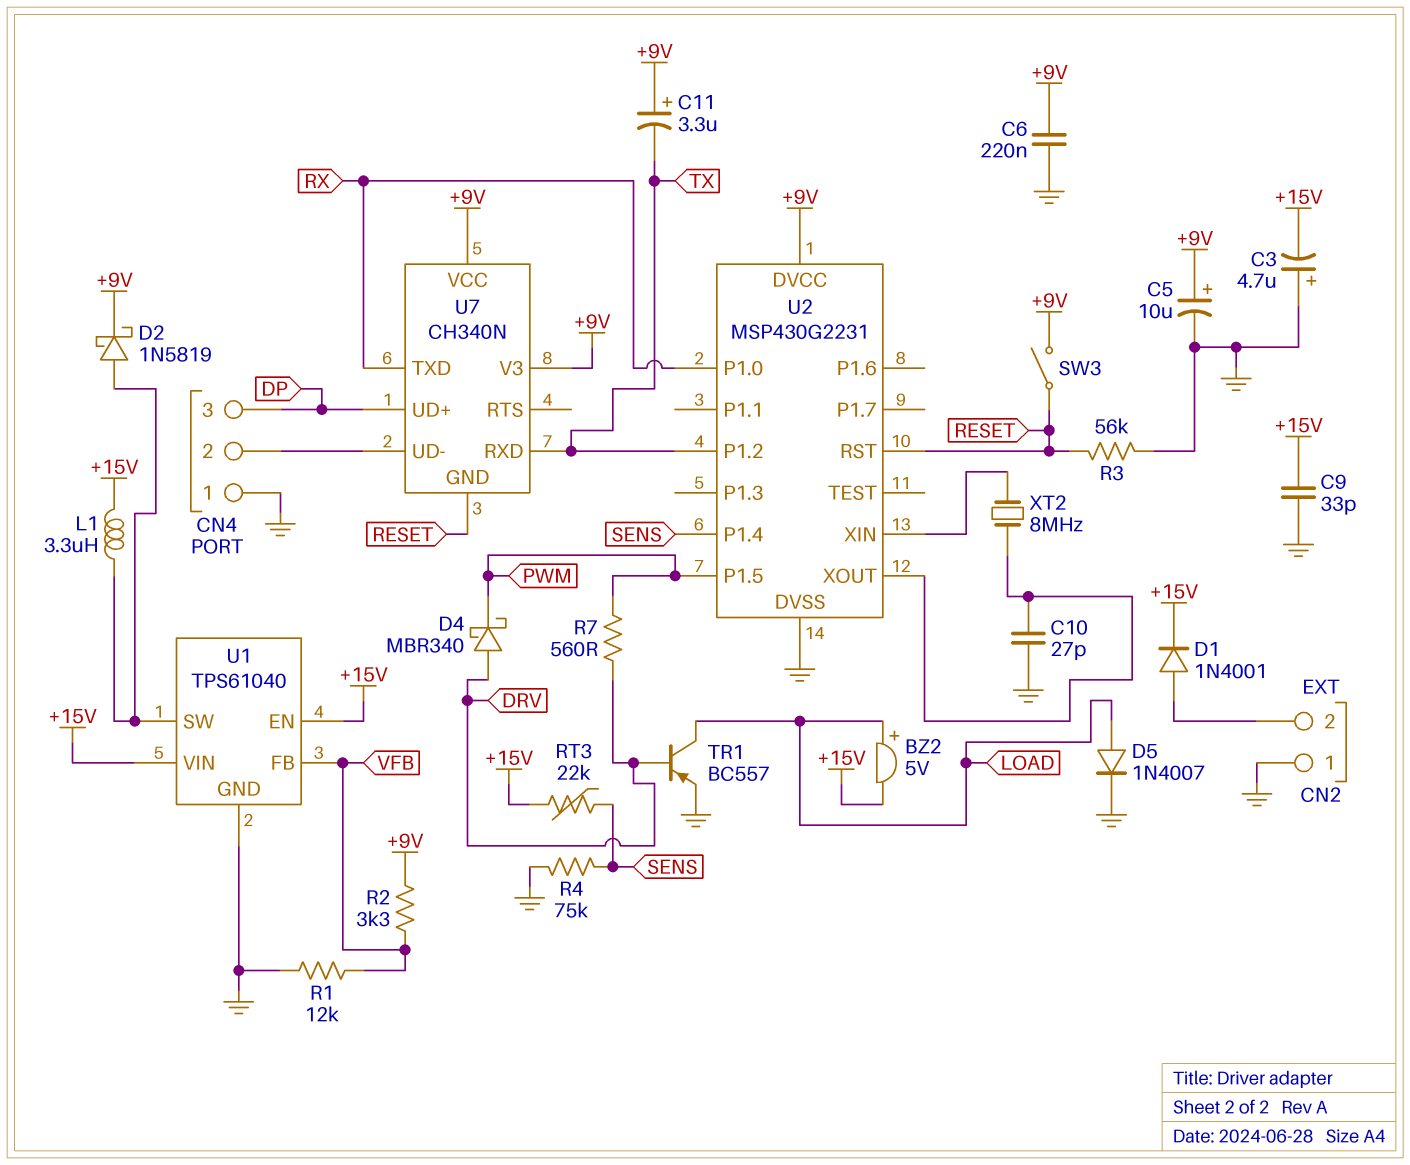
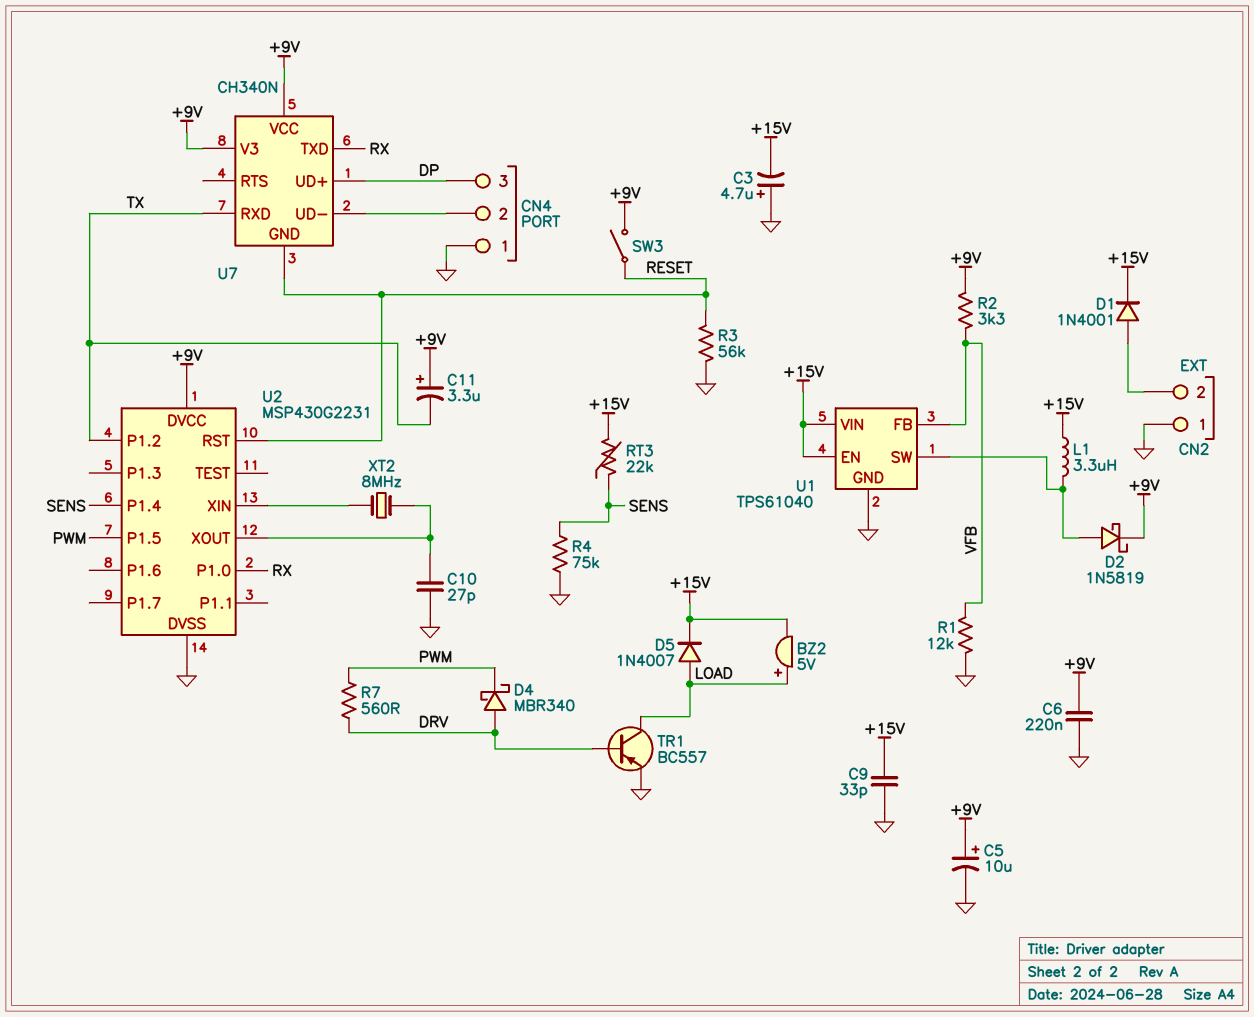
D5: diode 1N4007 (A LOAD, K GND) -> diode 1N4007 (A LOAD, K +15V)

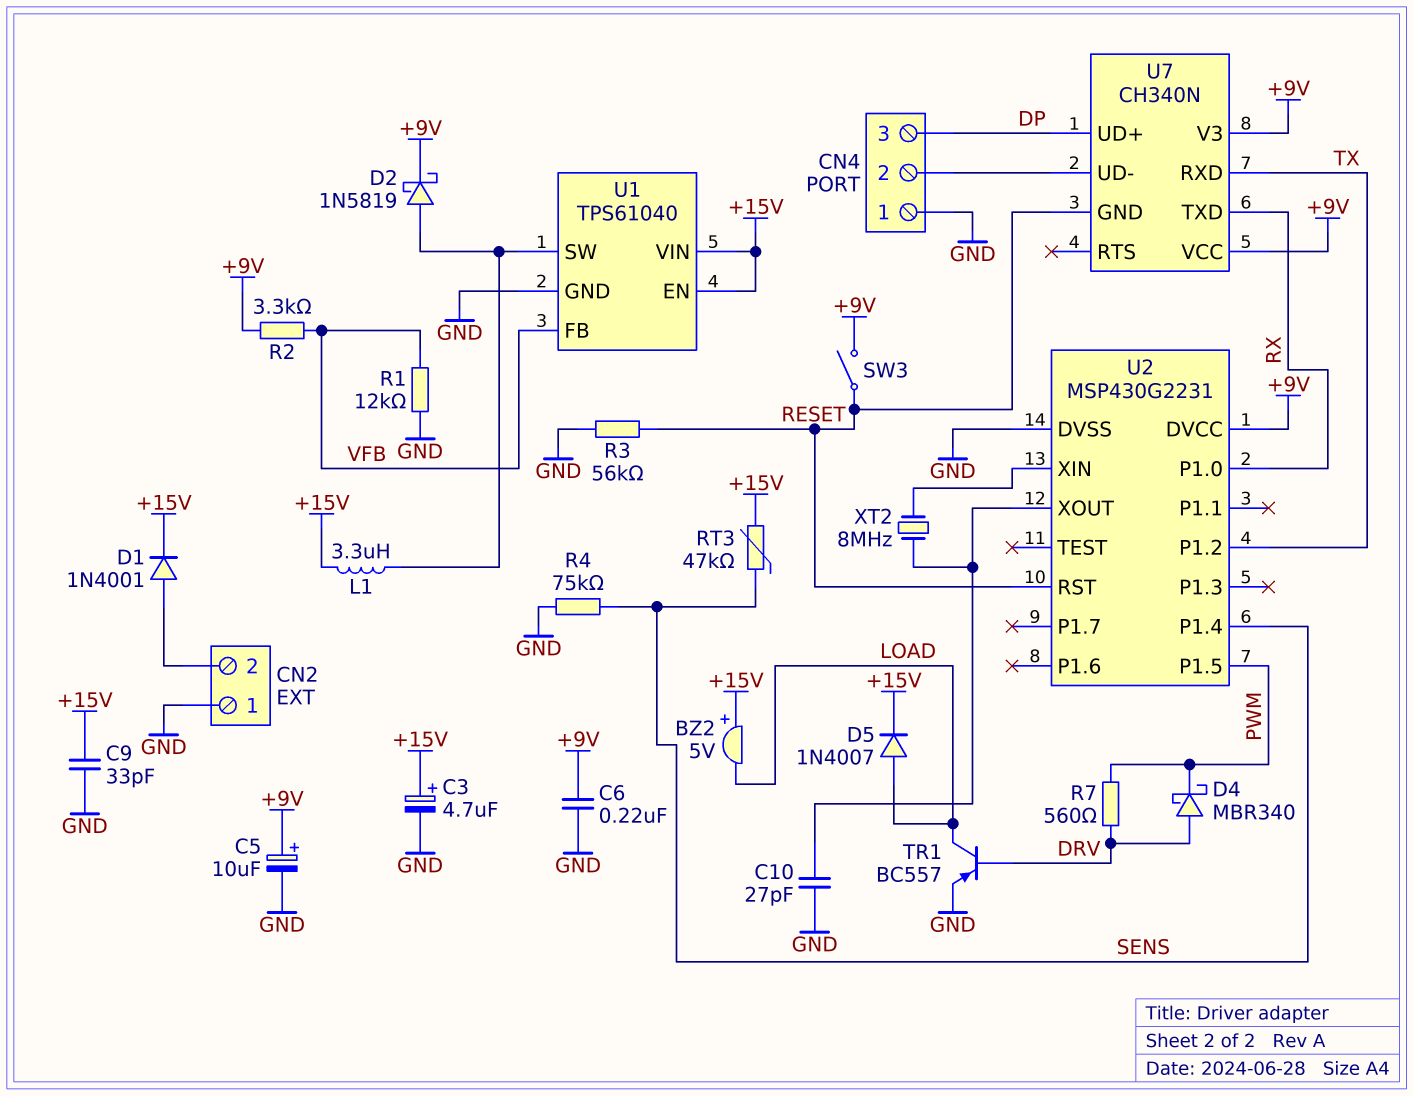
BZ2: buzzer 5V (plus LOAD, minus +15V) -> buzzer 5V (plus +15V, minus LOAD)
C3: 4.7uF (plus GND, minus +15V) -> 4.7uF (plus +15V, minus GND)
C11: 3.3uF (plus +9V, minus TX) -> none
RT3: 22k (+15V, SENS) -> 47k (+15V, SENS)

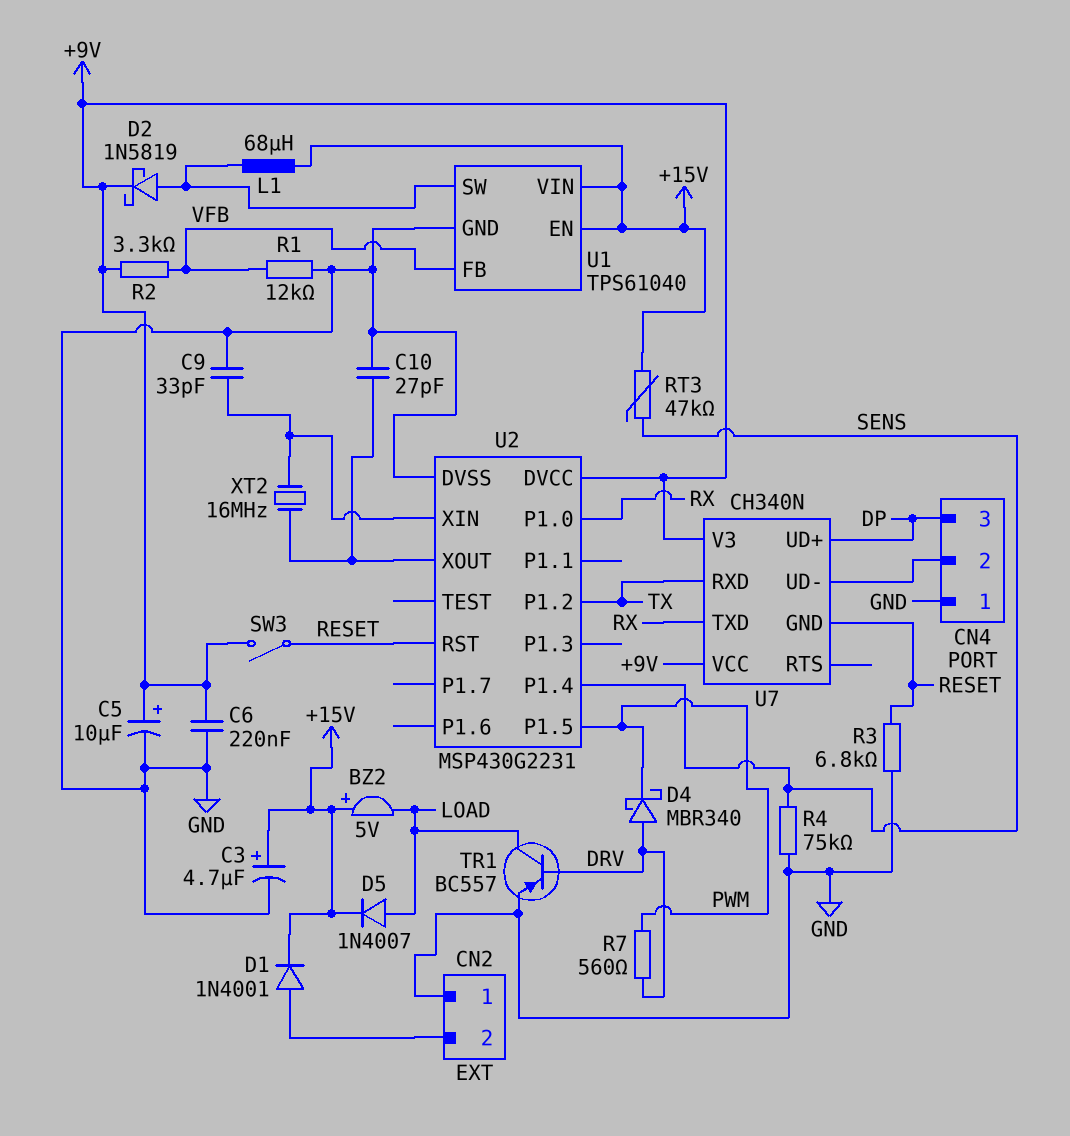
C9: 33pF (+15V, GND) -> 33pF (GND, U2/XIN)
L1: 3.3uH (+15V, U1/SW) -> 68uH (+15V, U1/SW)
R3: 56k (GND, RESET) -> 6.8k (GND, RESET)
XT2: 8MHz (U2/XIN, U2/XOUT) -> 16MHz (U2/XIN, U2/XOUT)

